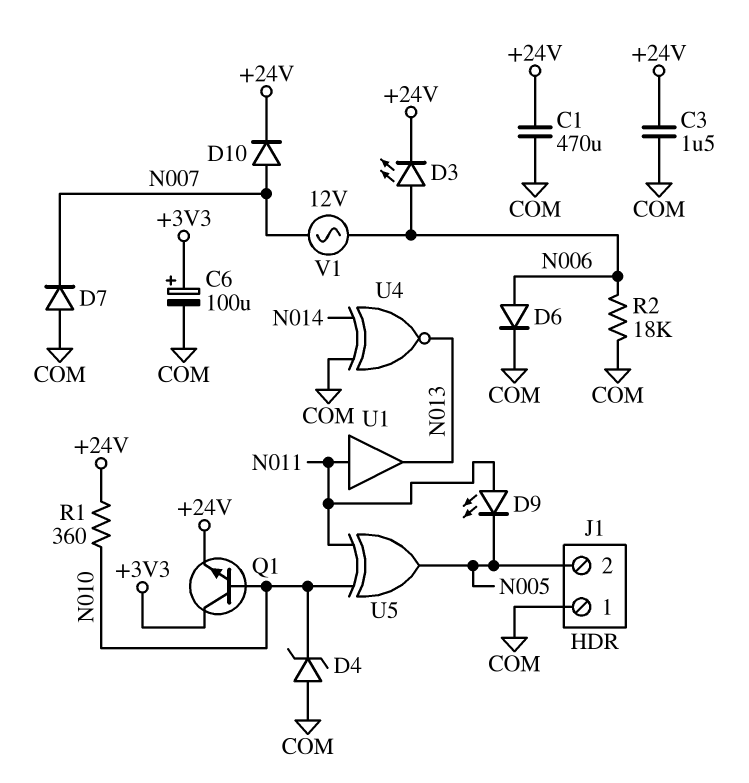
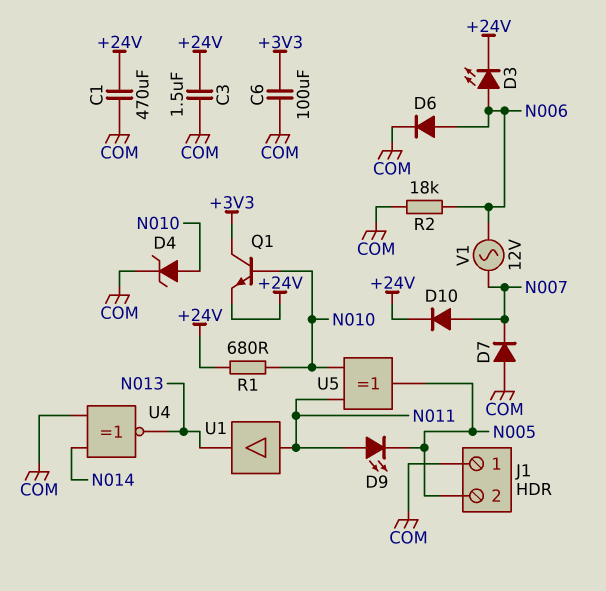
C6: 100uF (plus +3V3, minus COM) -> 100uF (+3V3, COM)
D4: zener (A COM, K N010) -> zener (A N010, K COM)
R1: 360 (+24V, N010) -> 680 (+24V, N010)

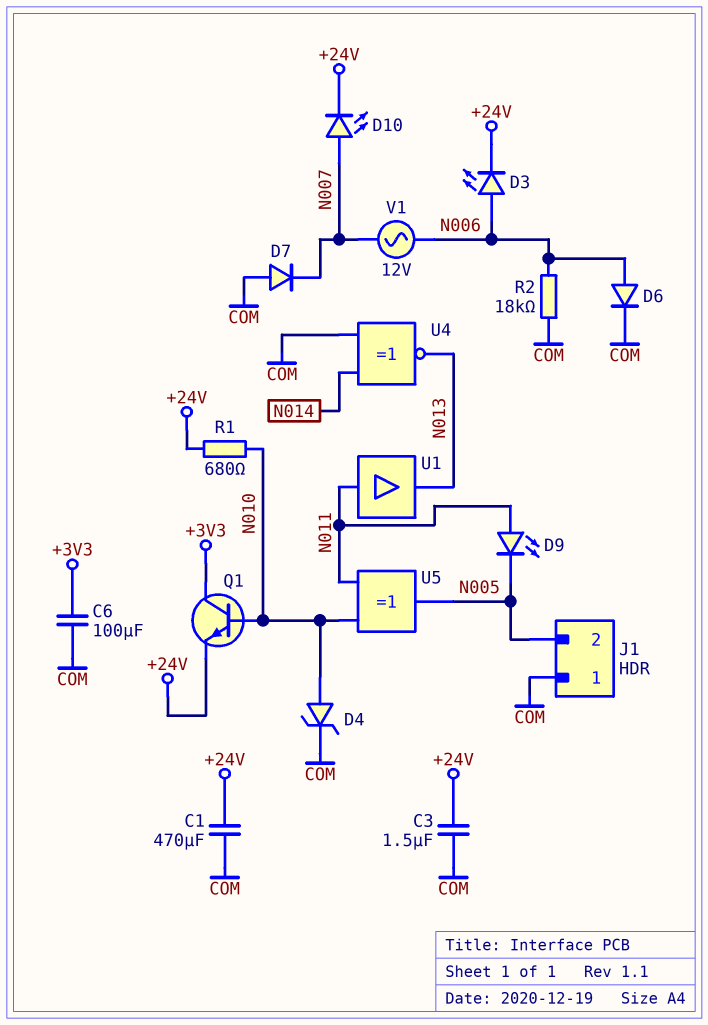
D10: diode (A N007, K +24V) -> LED (A N007, K +24V)

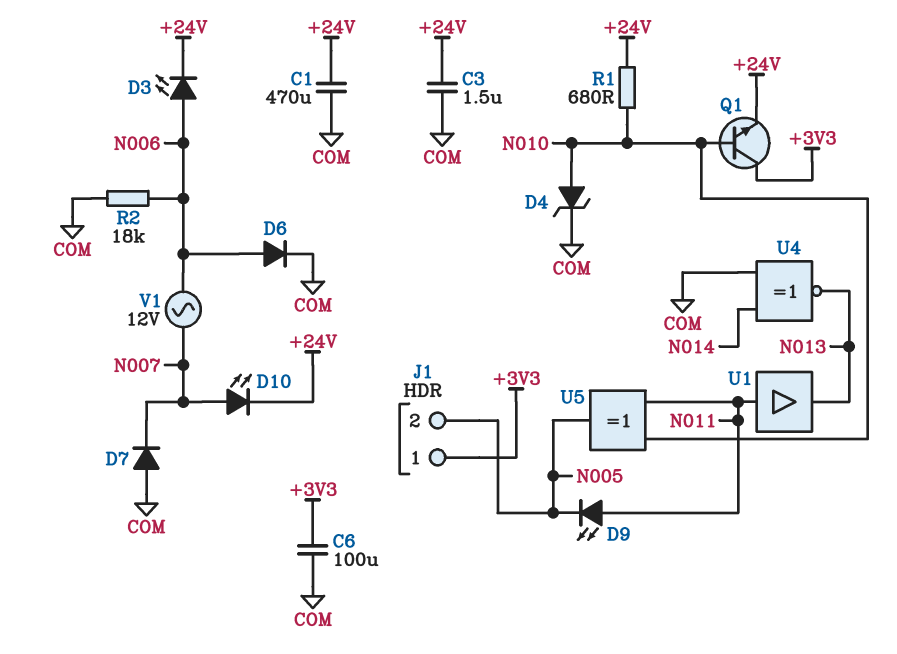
J1 pin 1: COM -> +3V3

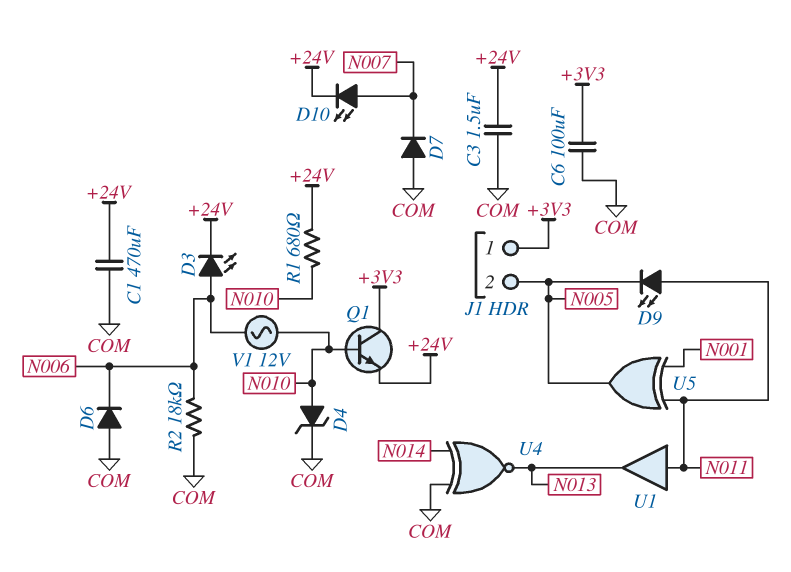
D6: diode (A N006, K COM) -> diode (A COM, K N006)
U5: XOR (in N010, in N011, out N005) -> XOR (in N001, in N011, out N005)
V1: AC 12V (N006, N007) -> AC 12V (N006, N010)

